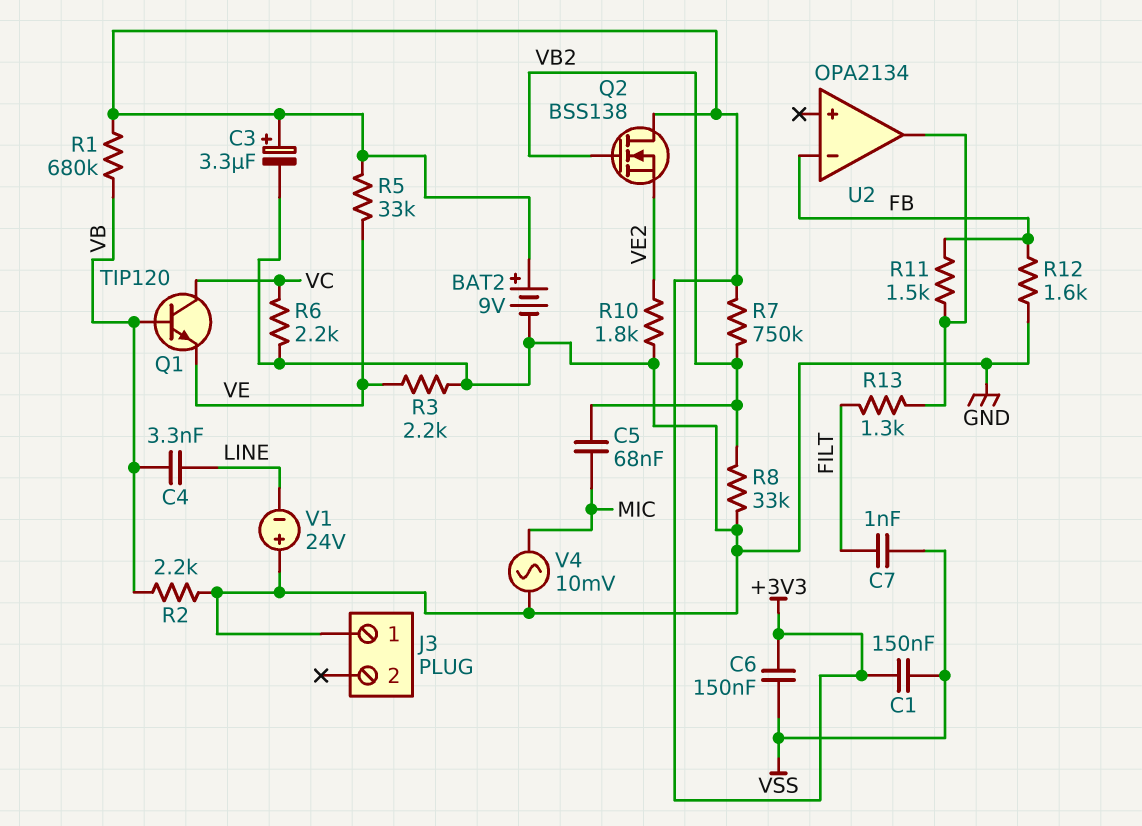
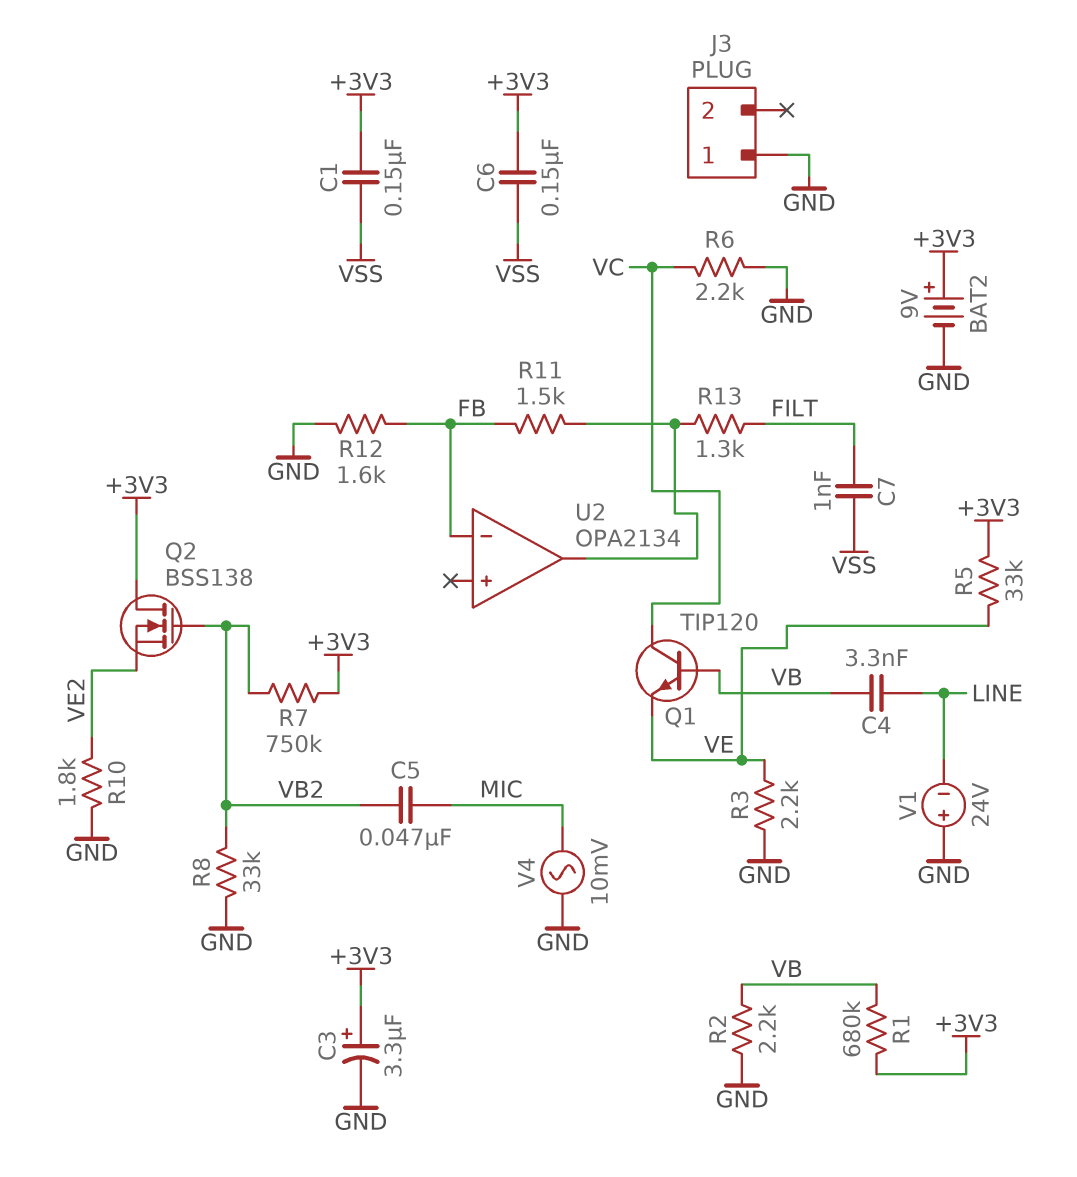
C5: 68nF (MIC, VB2) -> 47nF (MIC, VB2)

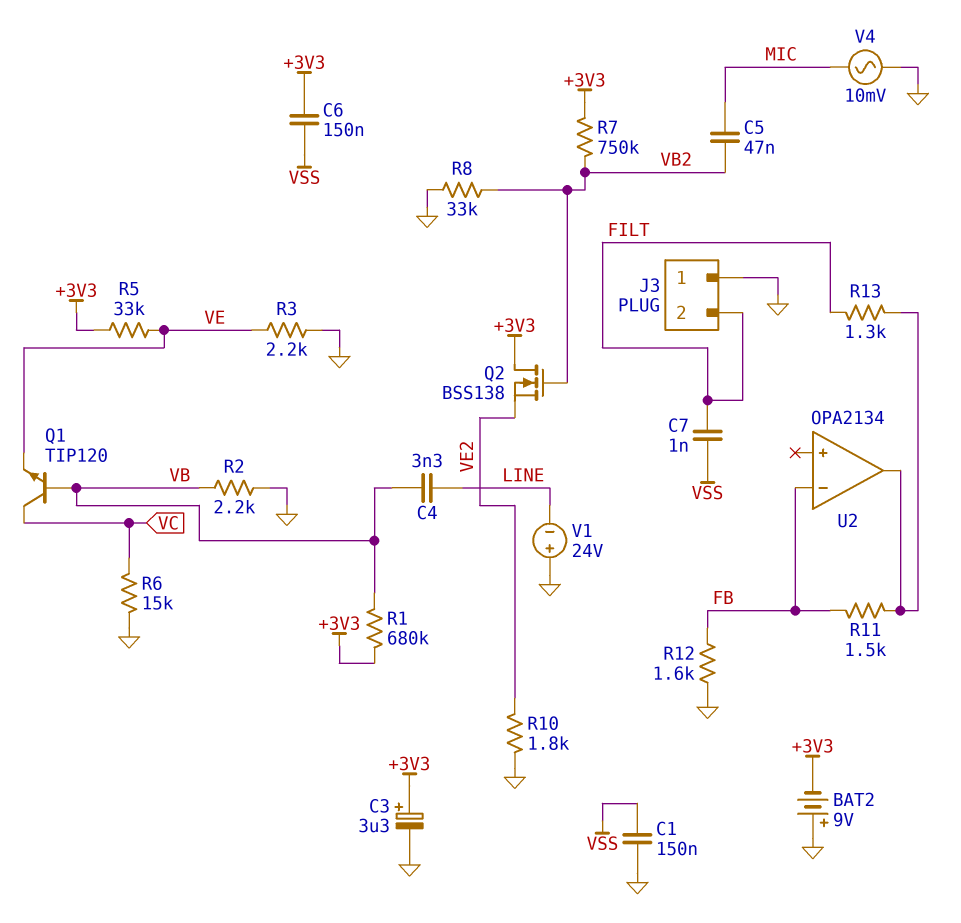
BAT2: 9V (plus +3V3, minus GND) -> 9V (plus GND, minus +3V3)
C1: 150nF (+3V3, VSS) -> 150nF (GND, VSS)
J3 pin 2: none -> FILT
R6: 2.2k (GND, VC) -> 15k (GND, VC)

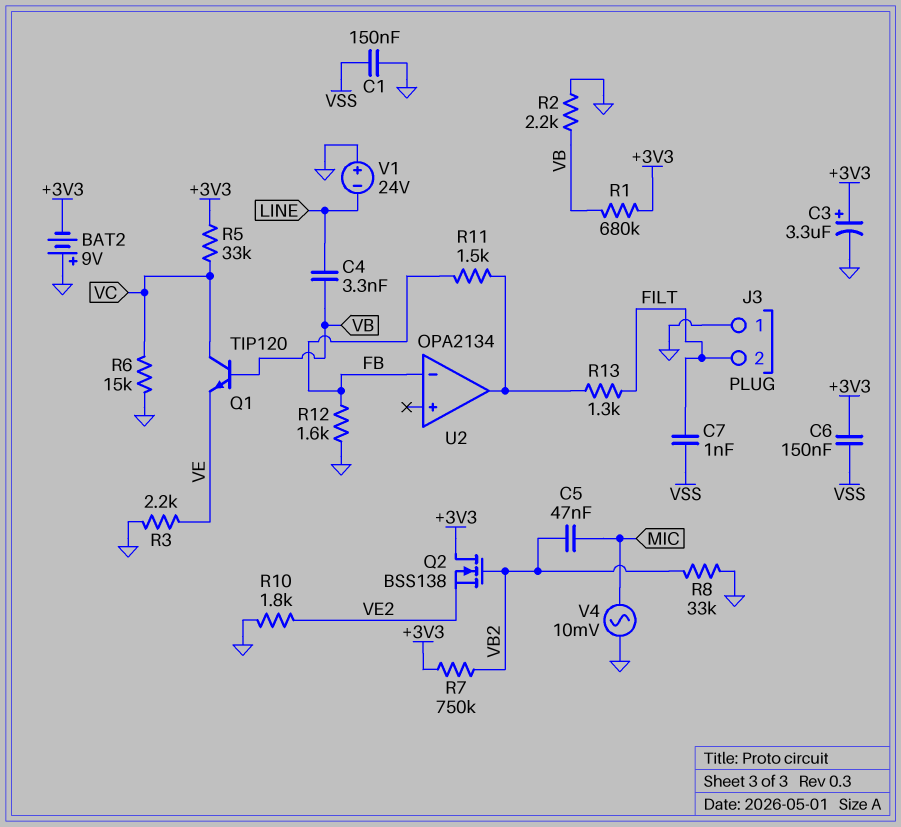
R5: 33k (+3V3, VE) -> 33k (+3V3, VC)

